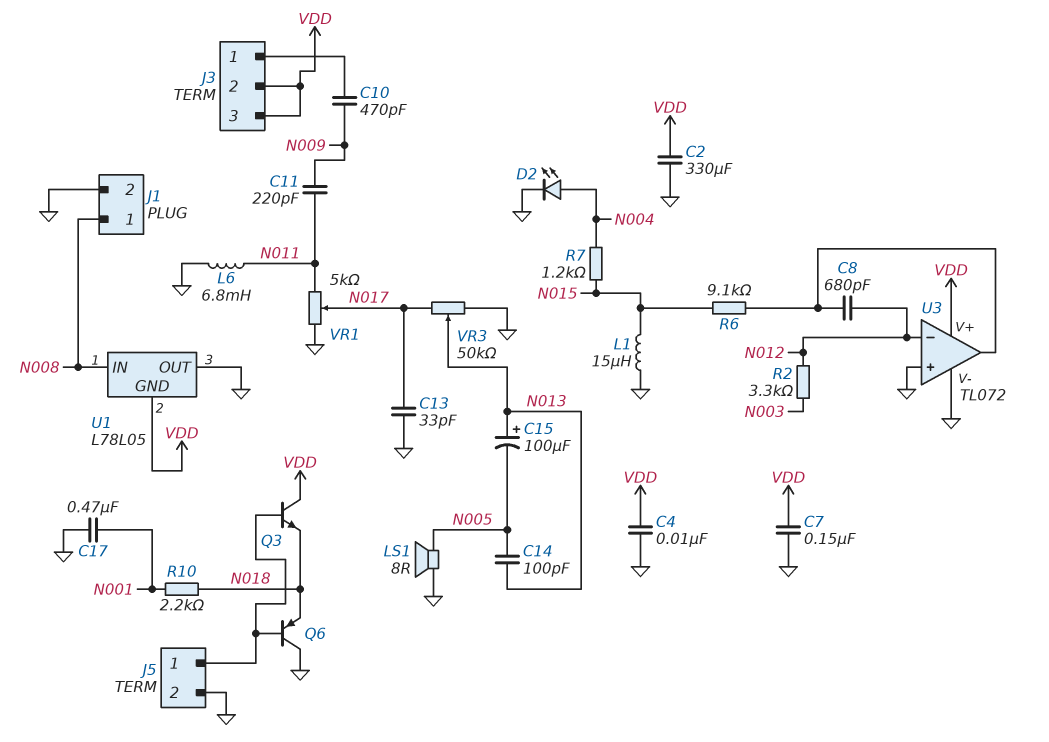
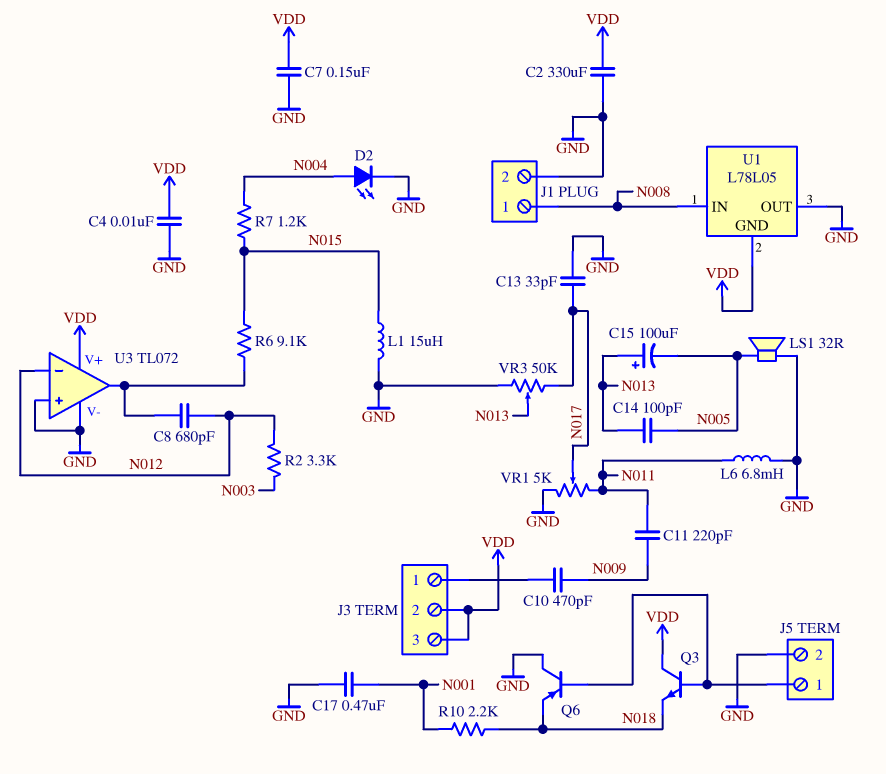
LS1: speaker 8R (GND, N005) -> speaker 32R (GND, N005)

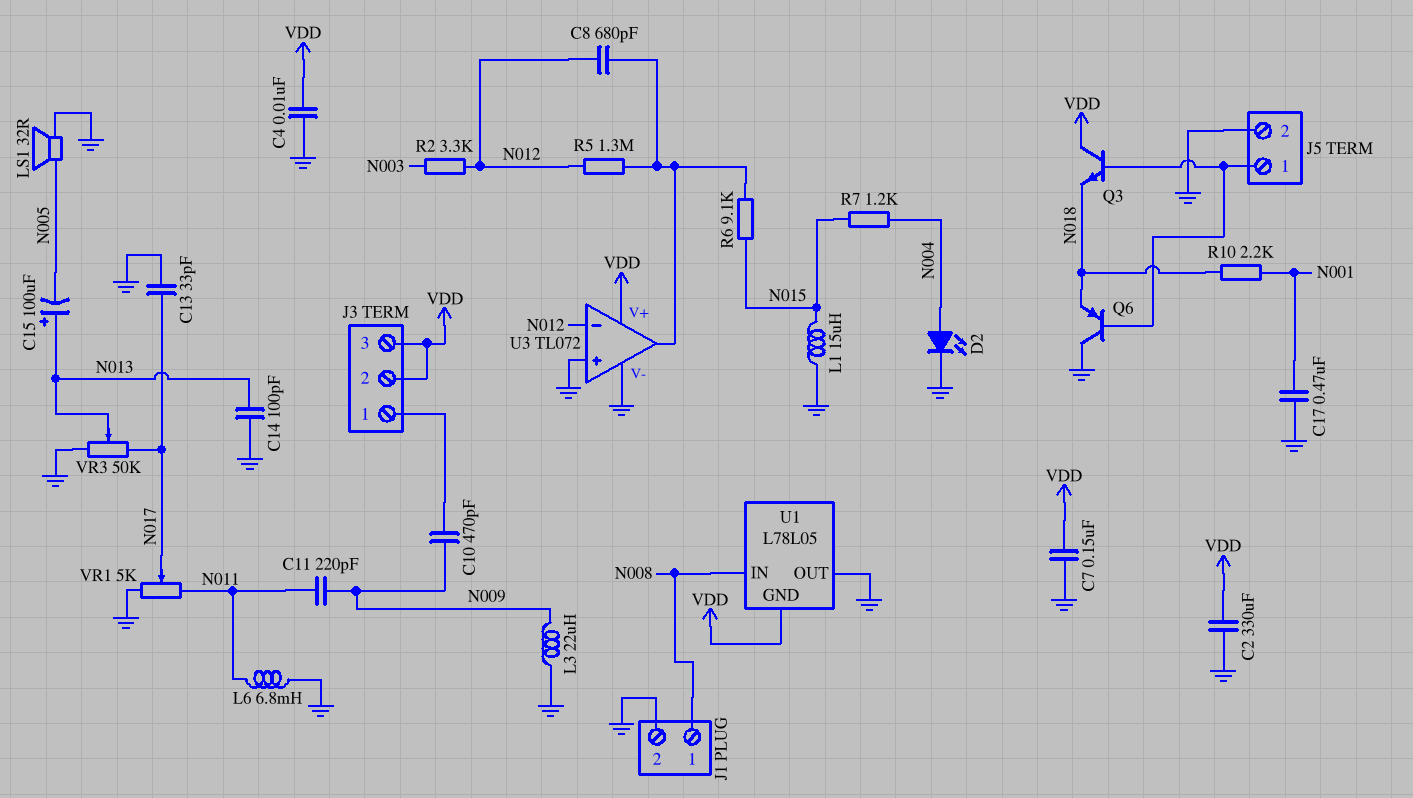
C14: 100pF (N005, N013) -> 100pF (GND, N013)
L3: none -> 22uH (GND, N009)
R5: none -> 1.3M (N012, U3/out)

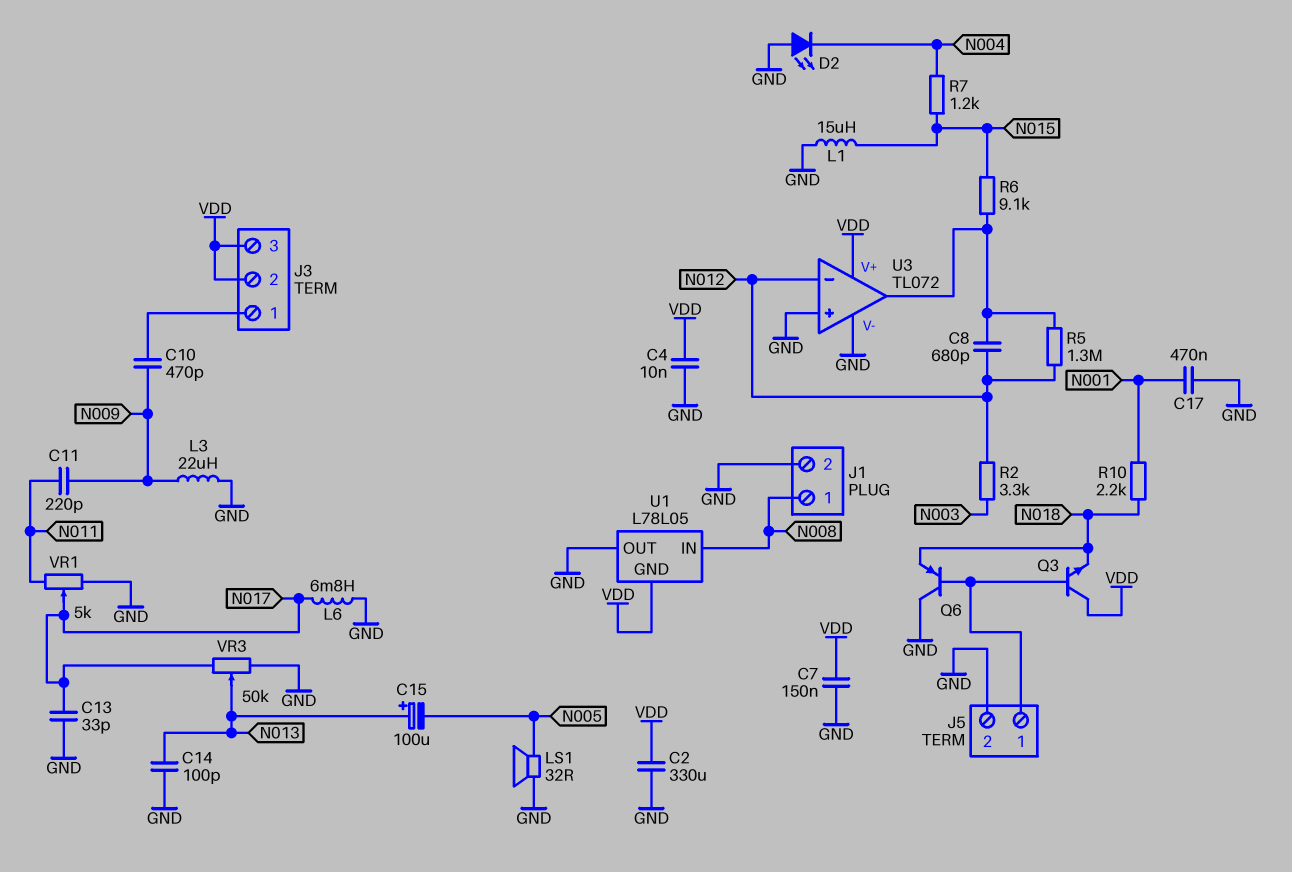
D2: LED (A N004, K GND) -> LED (A GND, K N004)
L6: 6.8mH (GND, N011) -> 6.8mH (GND, N017)

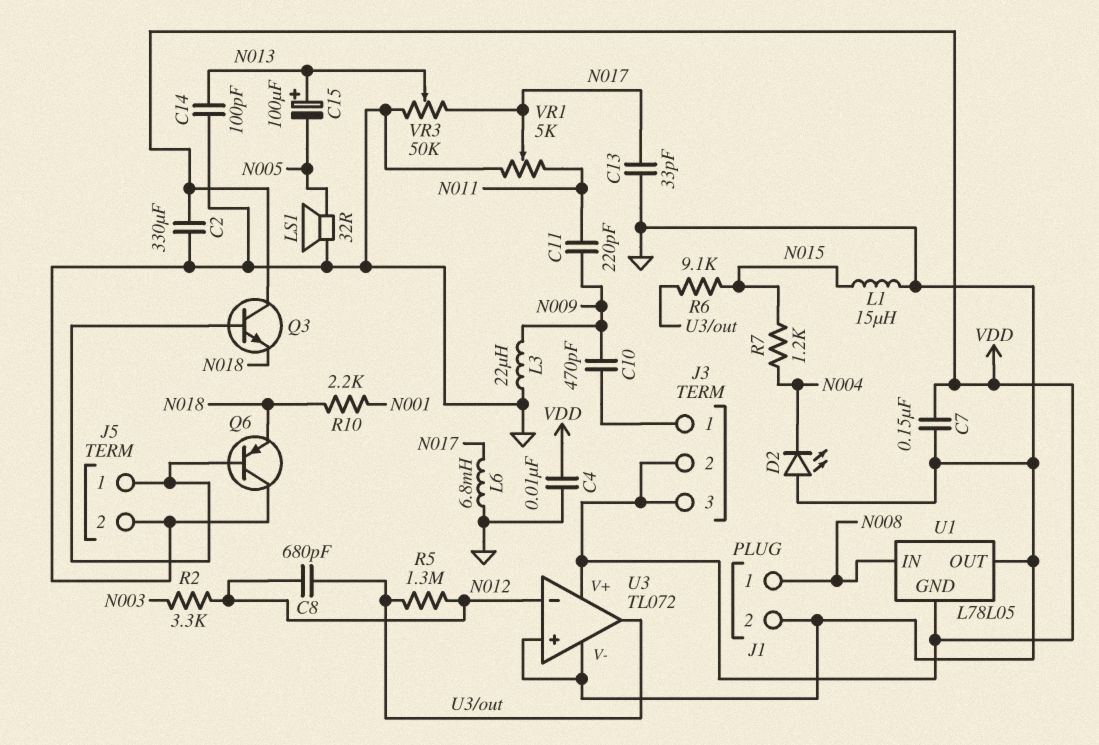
C17: 470nF (GND, N001) -> none

